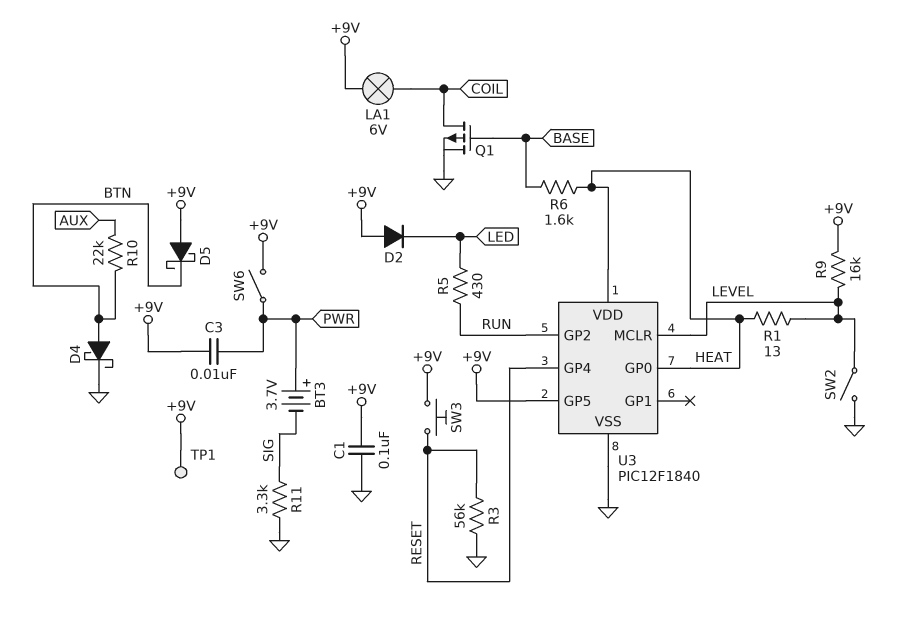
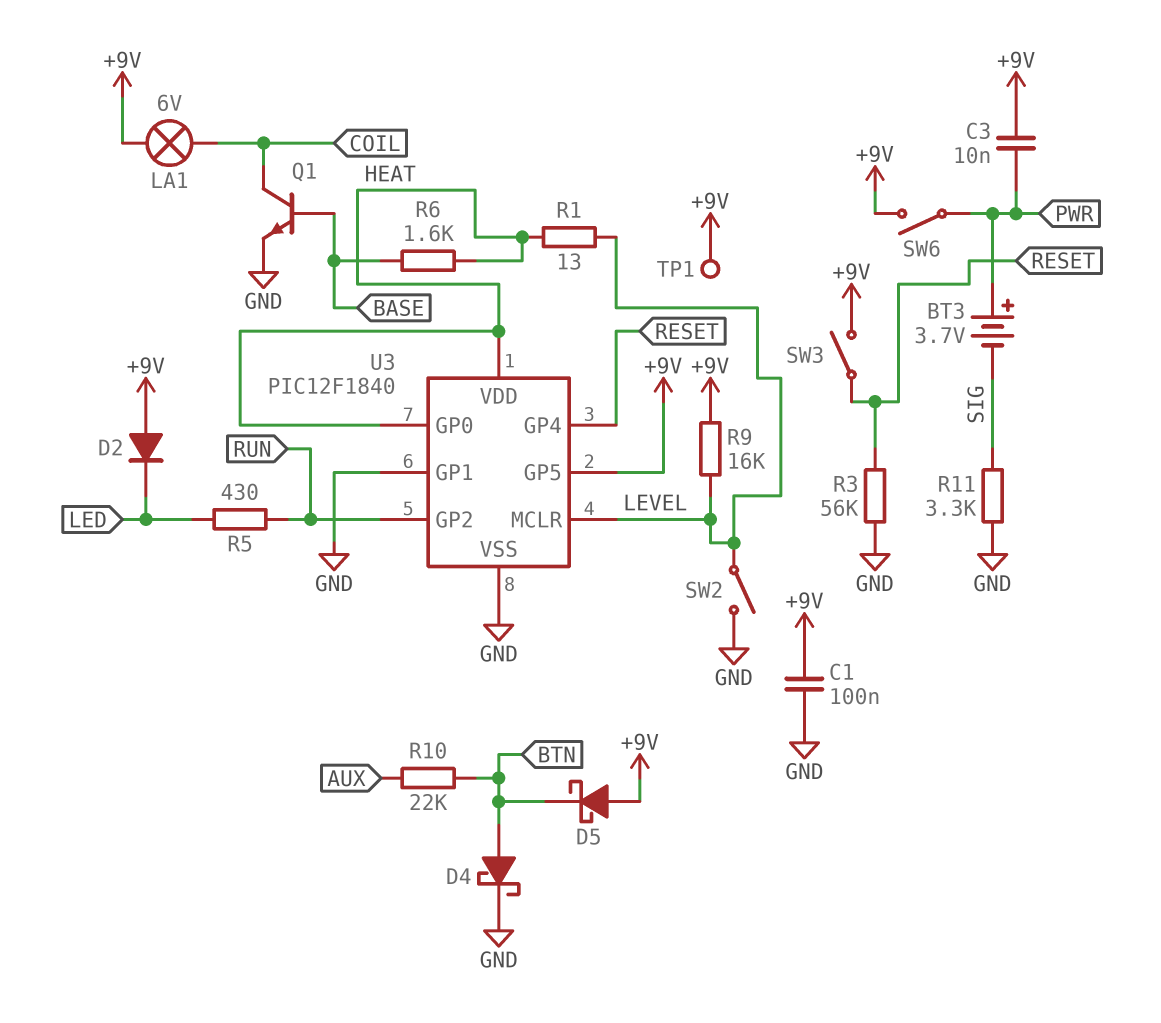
Q1: PMOS (G BASE, D COIL, S GND) -> NPN (B BASE, C COIL, E GND)
SW3: button (+9V, RESET) -> switch (+9V, RESET)
U3 pin GP1: none -> GND

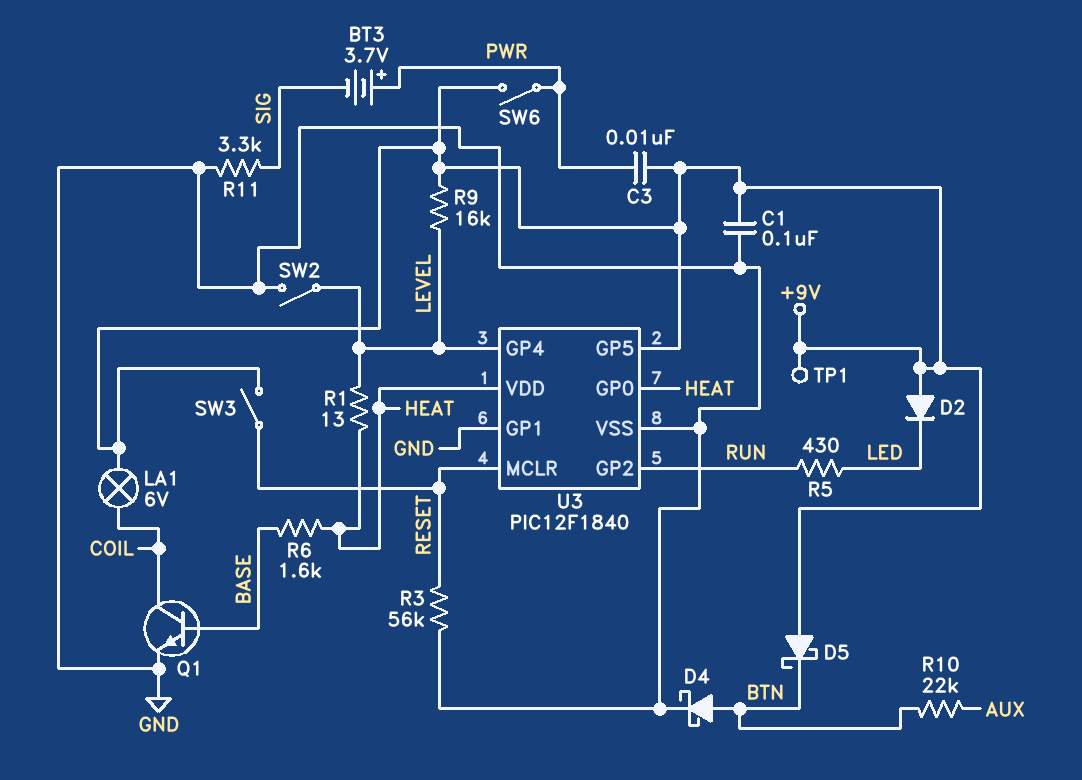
U3 pin GP4: RESET -> LEVEL
U3 pin MCLR: LEVEL -> RESET

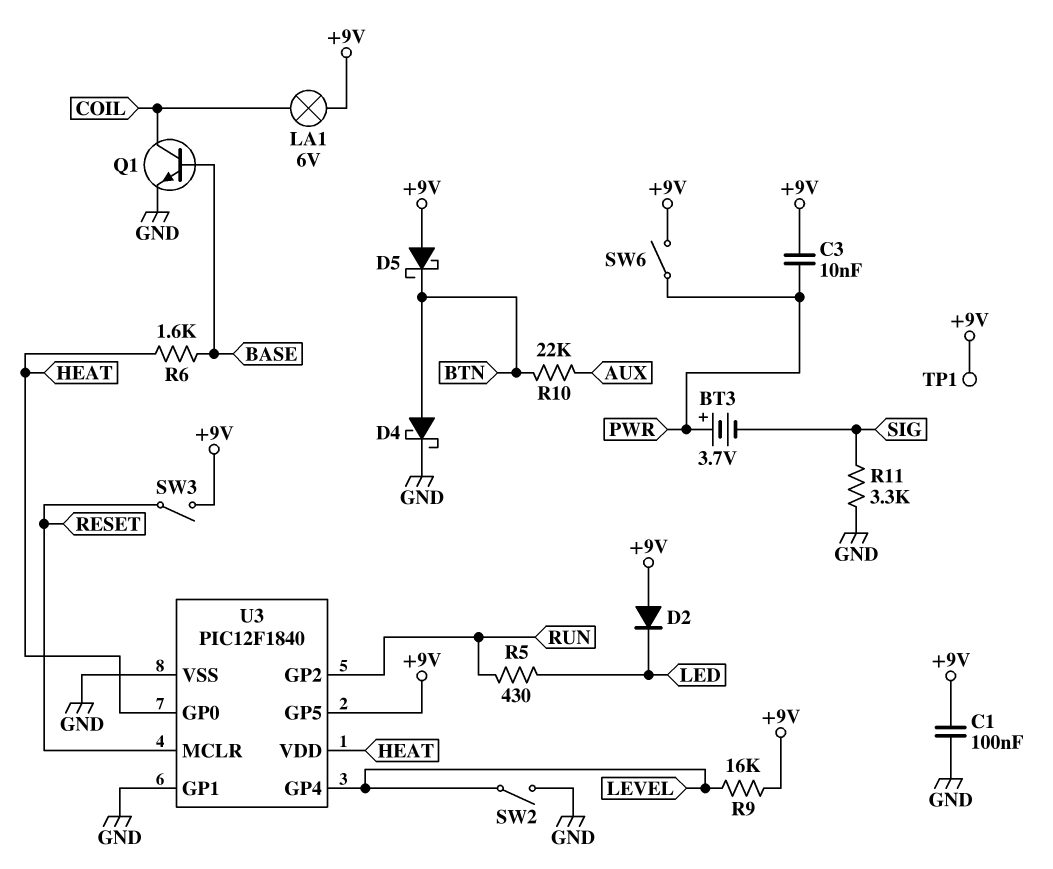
R1: 13 (HEAT, LEVEL) -> none
R3: 56k (GND, RESET) -> none

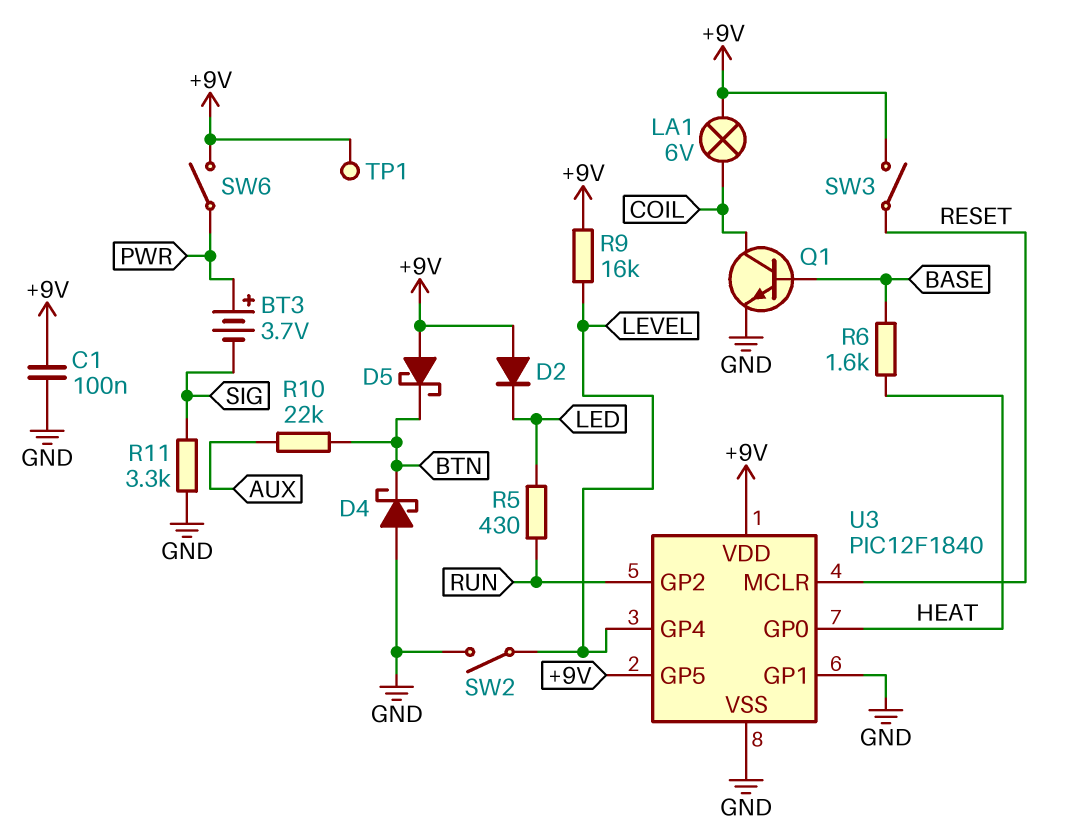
C3: 10nF (+9V, PWR) -> none
D4: schottky (A BTN, K GND) -> schottky (A GND, K BTN)
U3 pin VDD: HEAT -> +9V

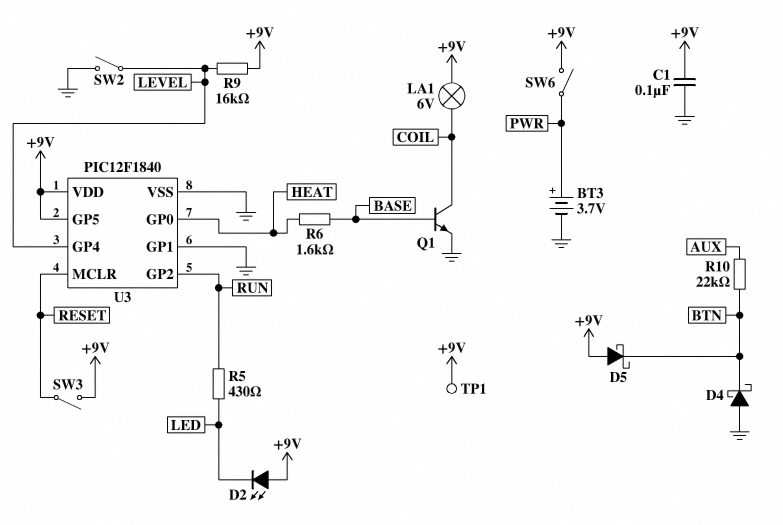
BT3: 3.7V (plus PWR, minus SIG) -> 3.7V (plus PWR, minus GND)
D2: diode (A +9V, K LED) -> LED (A +9V, K LED)
R11: 3.3k (GND, SIG) -> none

